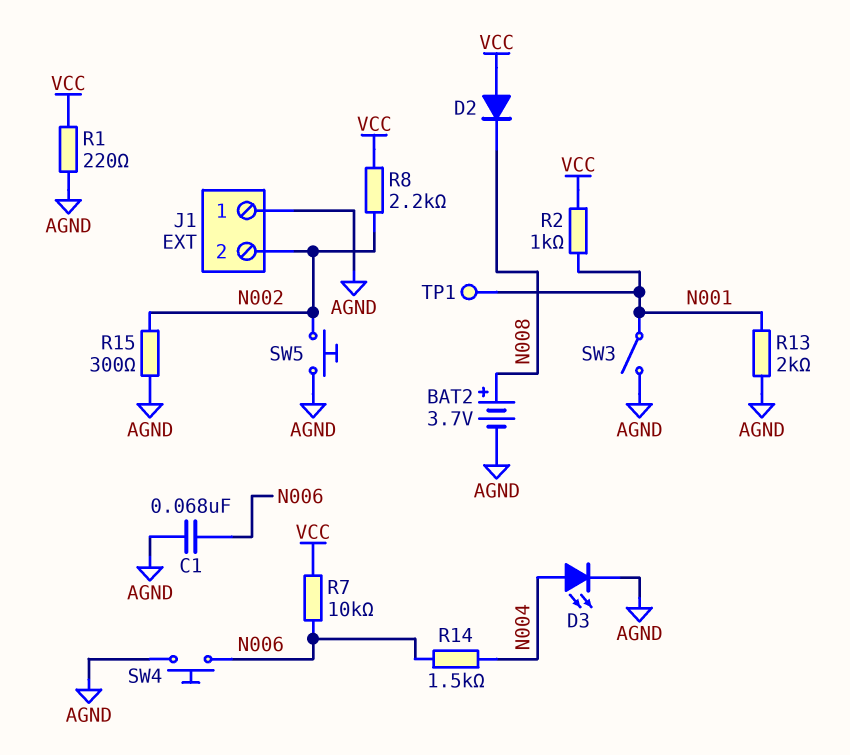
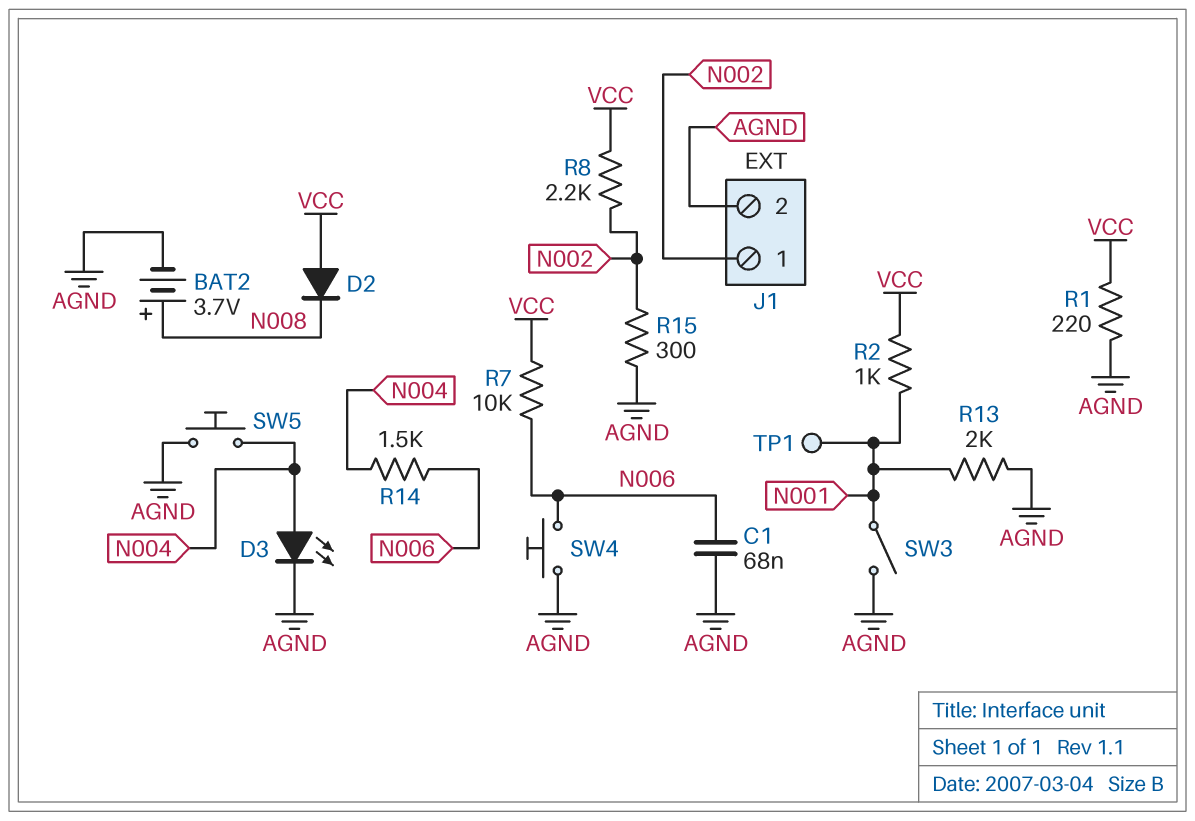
J1 pin 1: AGND -> N002
J1 pin 2: N002 -> AGND
SW5: button (AGND, N002) -> button (AGND, N004)

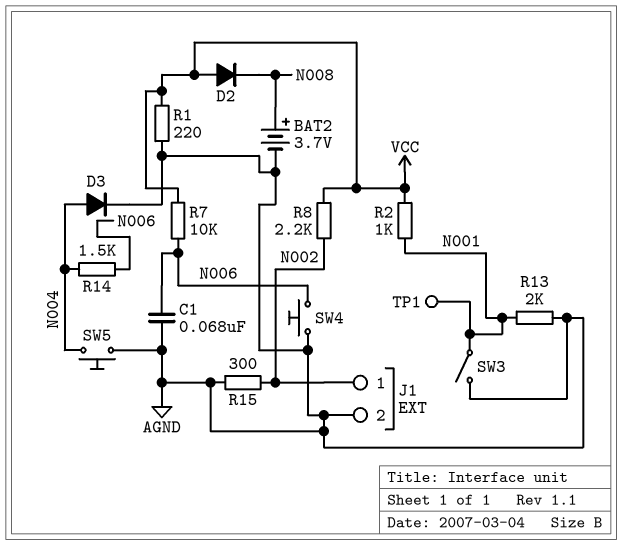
D3: LED (A N004, K AGND) -> diode (A N004, K AGND)

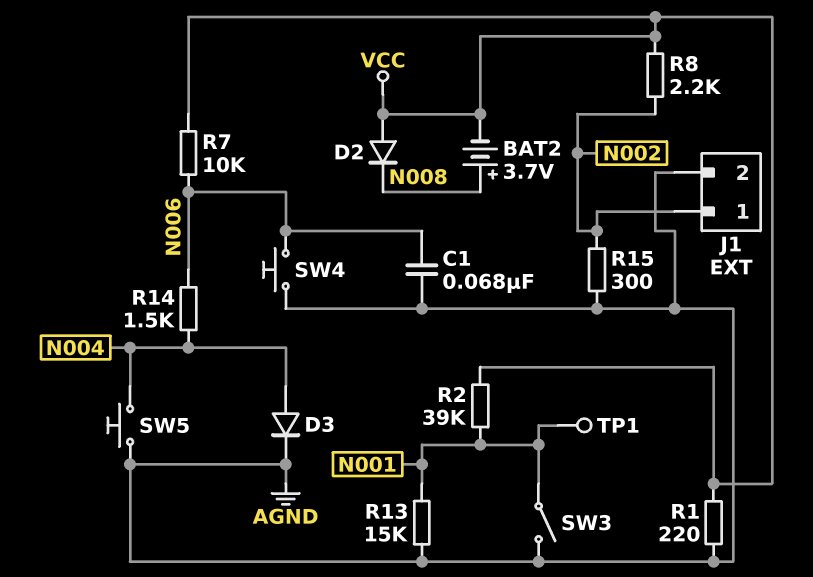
BAT2: 3.7V (plus N008, minus AGND) -> 3.7V (plus N008, minus VCC)
R2: 1k (N001, VCC) -> 39k (N001, VCC)
R13: 2k (AGND, N001) -> 15k (AGND, N001)

